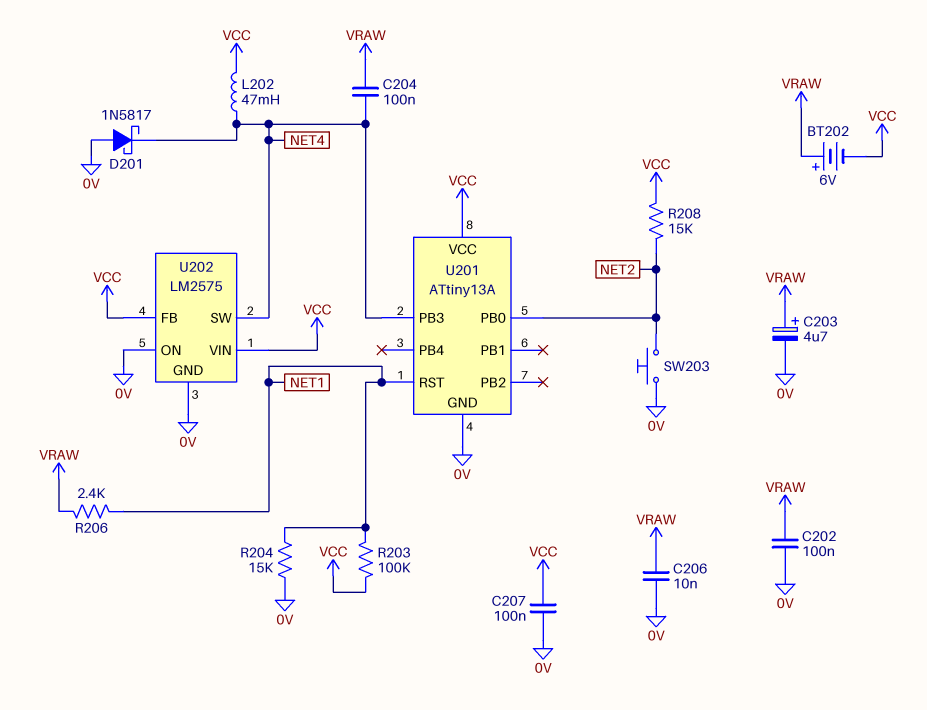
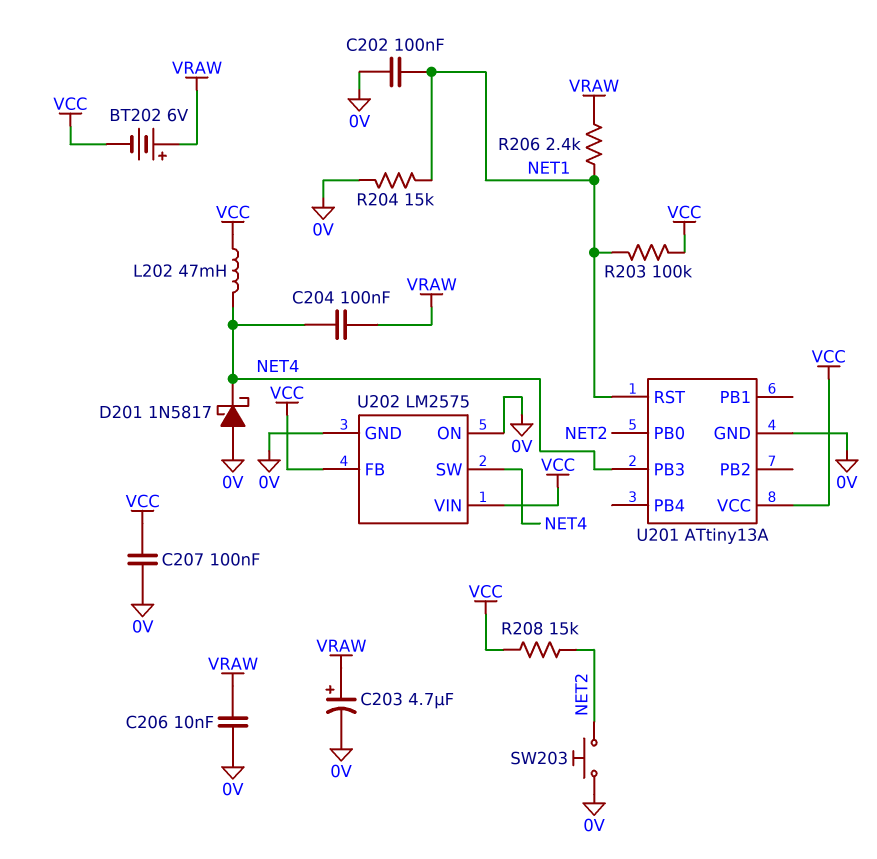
C202: 100nF (0V, VRAW) -> 100nF (0V, NET1)

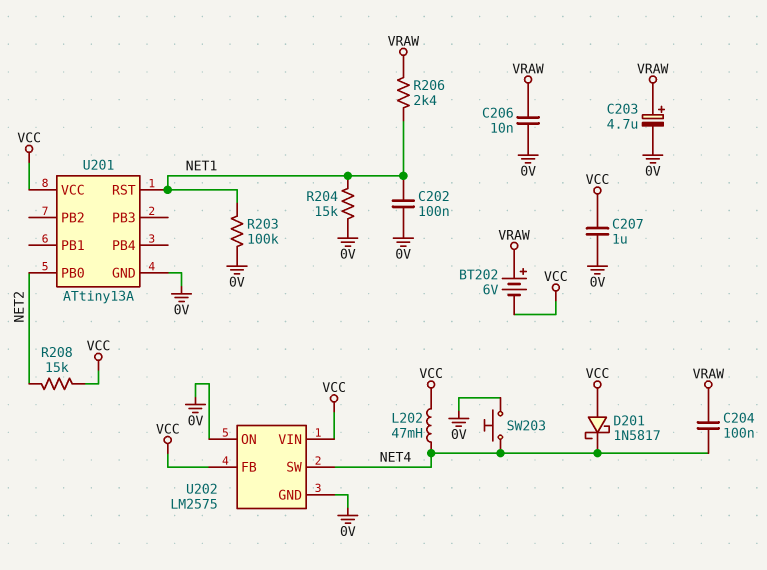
C207: 100nF (0V, VCC) -> 1uF (0V, VCC)
D201: schottky 1N5817 (A 0V, K NET4) -> schottky 1N5817 (A VCC, K NET4)
R203: 100k (NET1, VCC) -> 100k (0V, NET1)
SW203: button (0V, NET2) -> button (0V, NET4)
U201 pin PB3: NET4 -> none

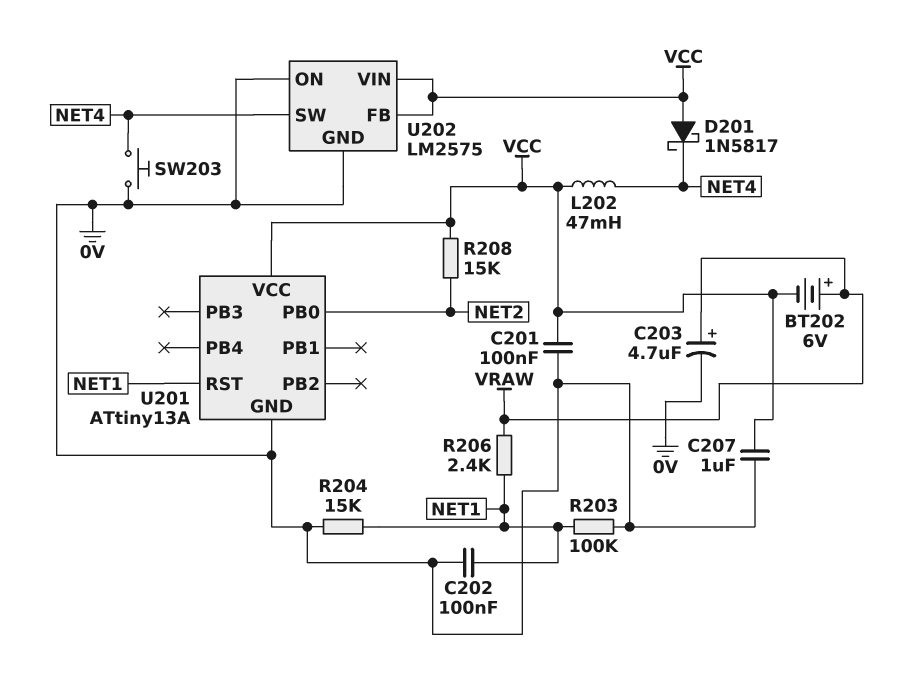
C201: none -> 100nF (0V, VCC)
C204: 100nF (NET4, VRAW) -> none
C206: 10nF (0V, VRAW) -> none

